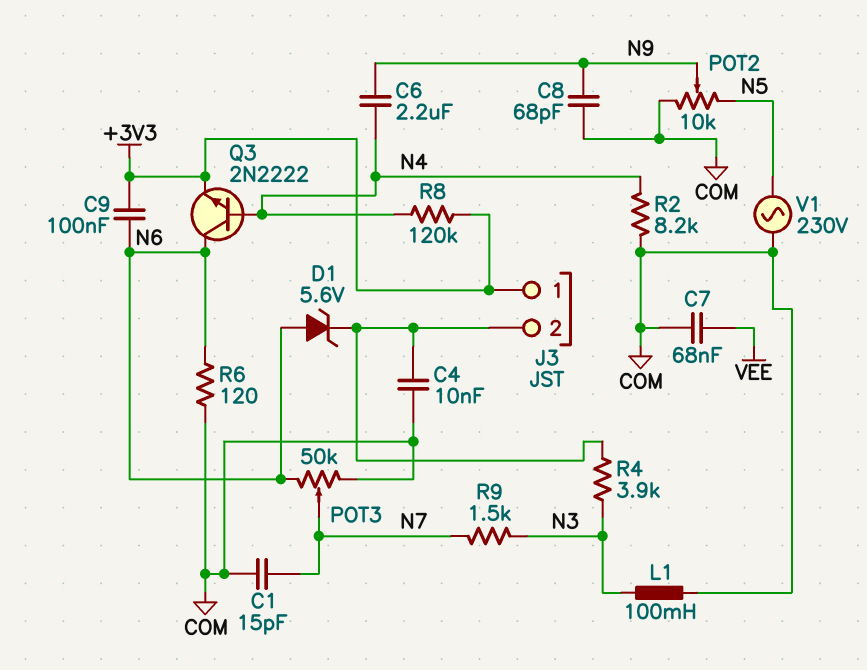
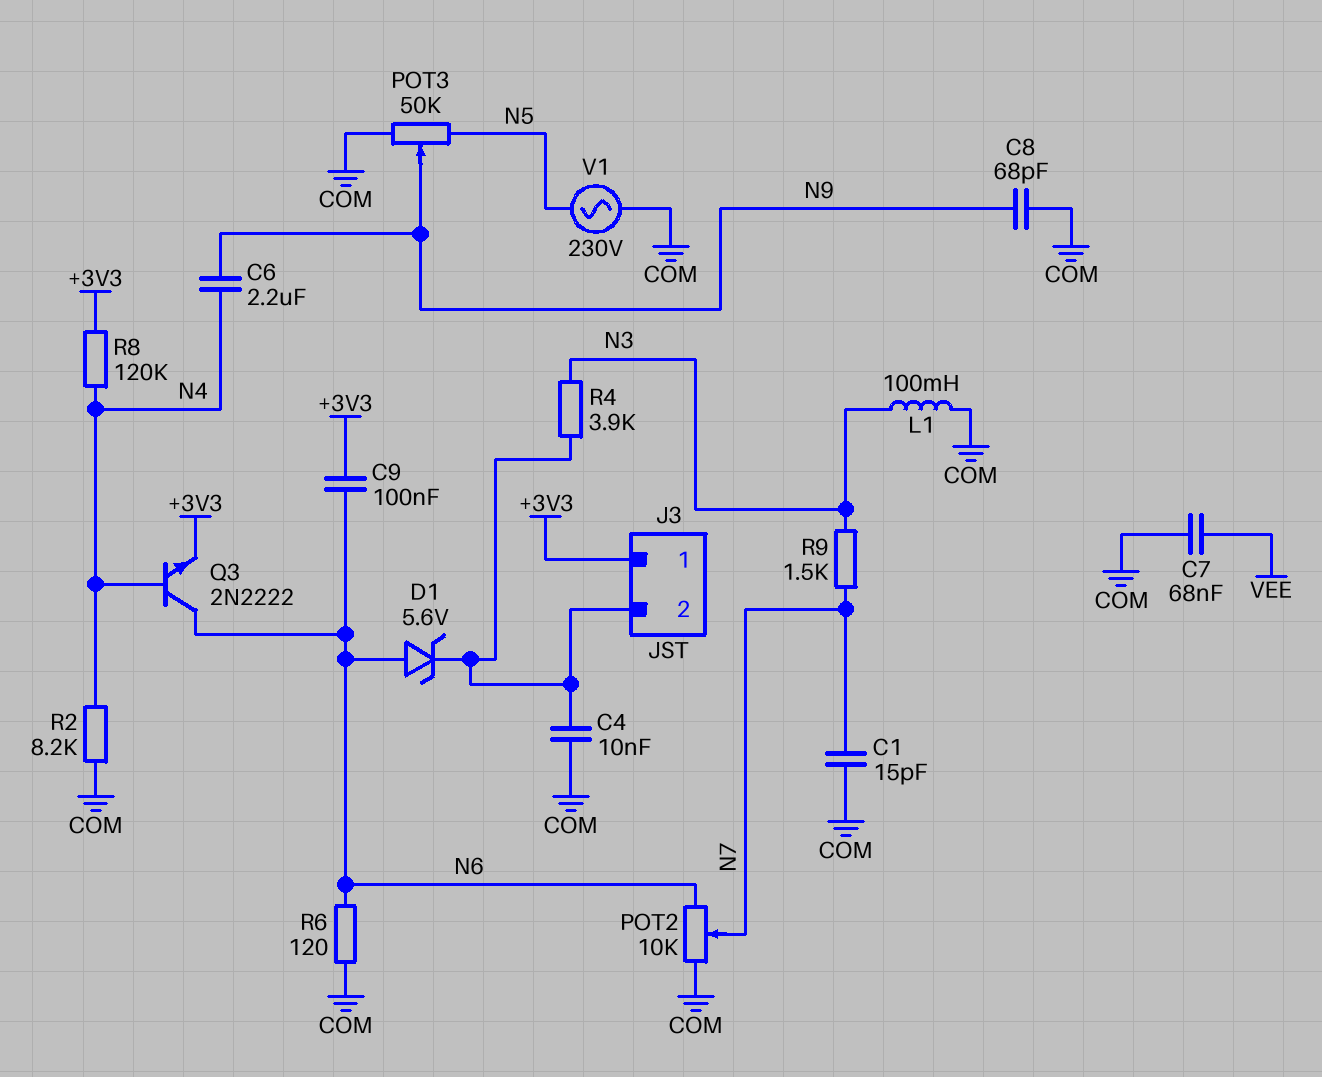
POT2: 10k (COM, N5, wiper N9) -> 10k (COM, N6, wiper N7)
POT3: 50k (COM, N6, wiper N7) -> 50k (COM, N5, wiper N9)

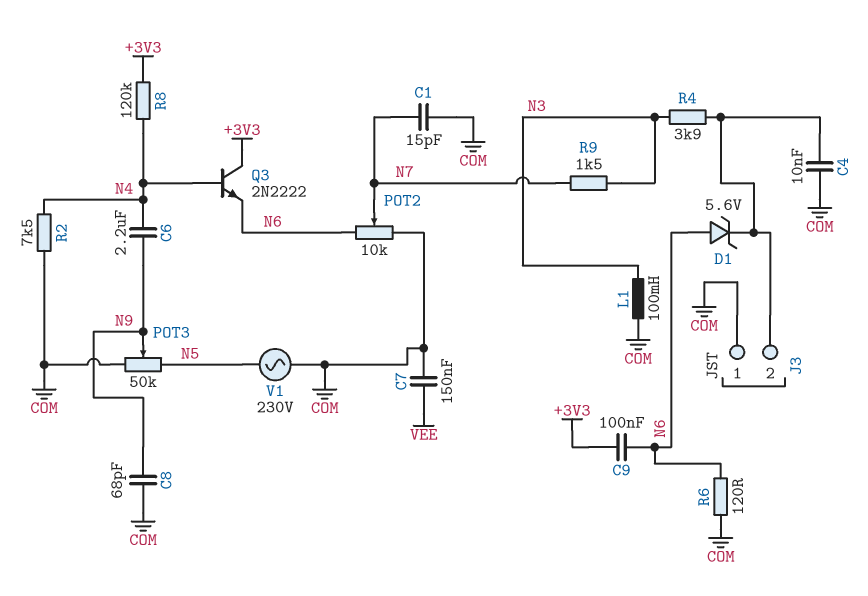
C7: 68nF (COM, VEE) -> 150nF (COM, VEE)
J3 pin 1: +3V3 -> COM
Q3: NPN 2N2222 (B N4, C N6, E +3V3) -> NPN 2N2222 (B N4, C +3V3, E N6)
R2: 8.2k (COM, N4) -> 7.5k (COM, N4)

